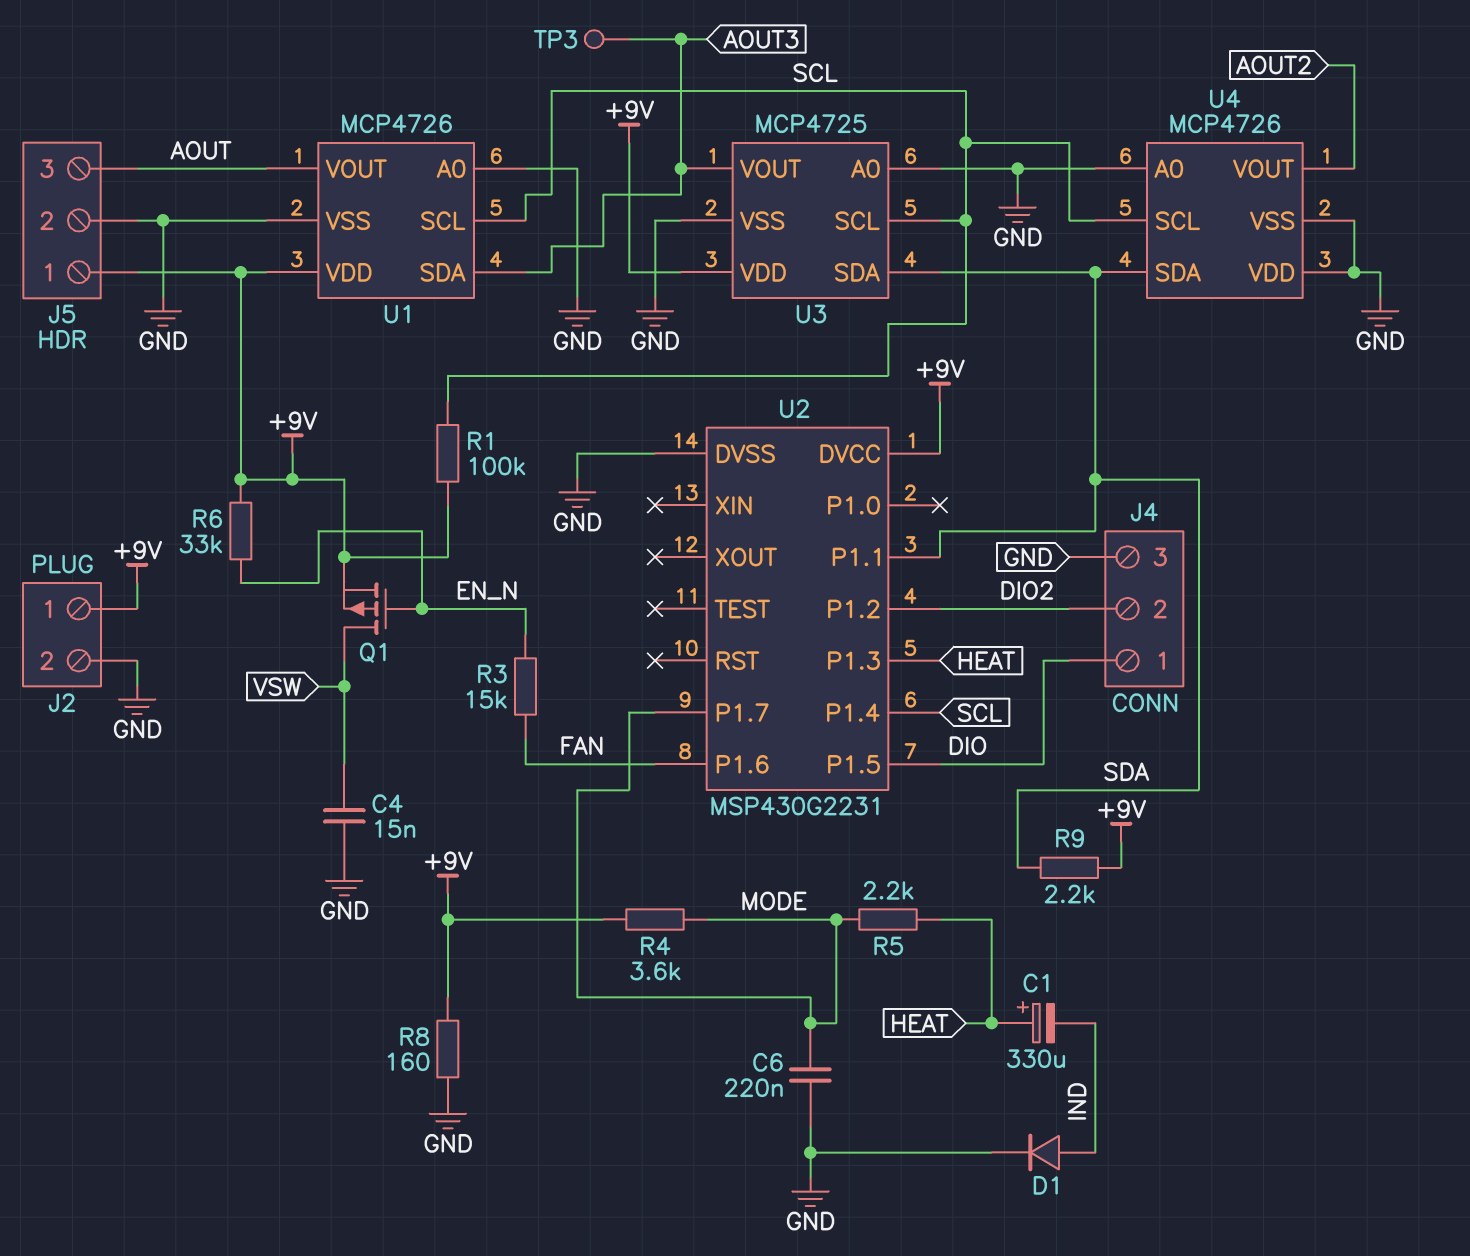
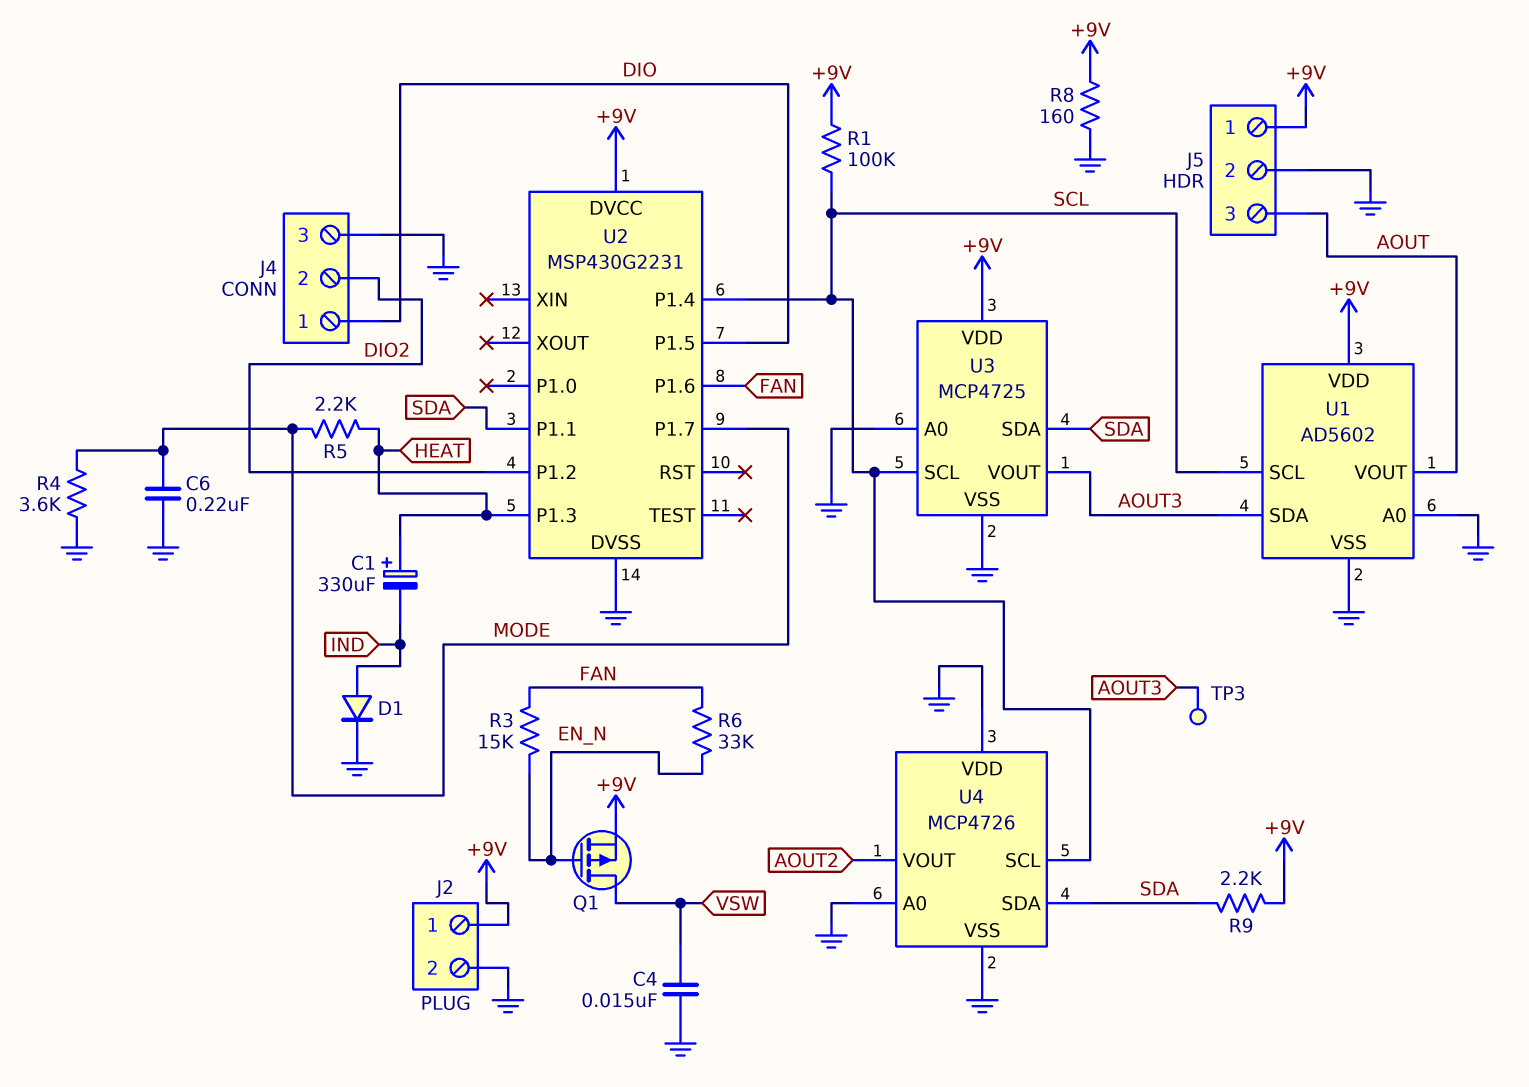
R4: 3.6k (+9V, MODE) -> 3.6k (GND, MODE)
R6: 33k (+9V, EN_N) -> 33k (EN_N, FAN)
U1: MCP4726 -> AD5602

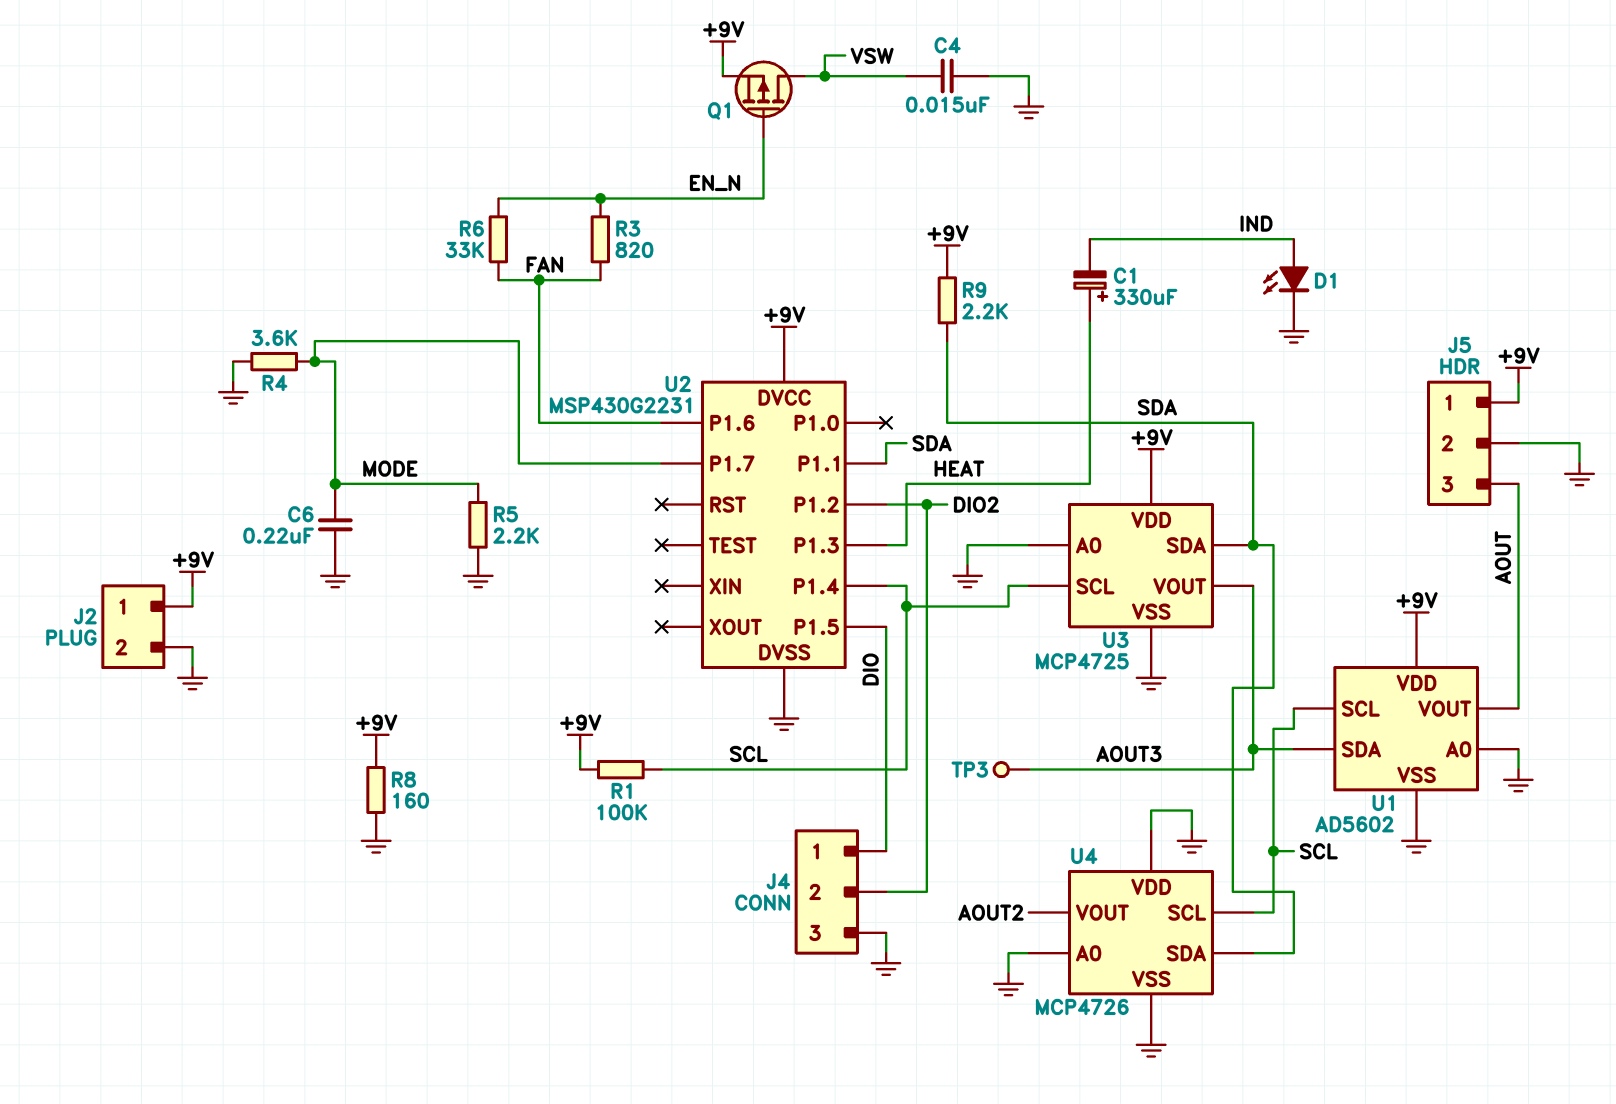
D1: diode (A IND, K GND) -> LED (A IND, K GND)
R3: 15k (EN_N, FAN) -> 820 (EN_N, FAN)
R5: 2.2k (HEAT, MODE) -> 2.2k (GND, MODE)

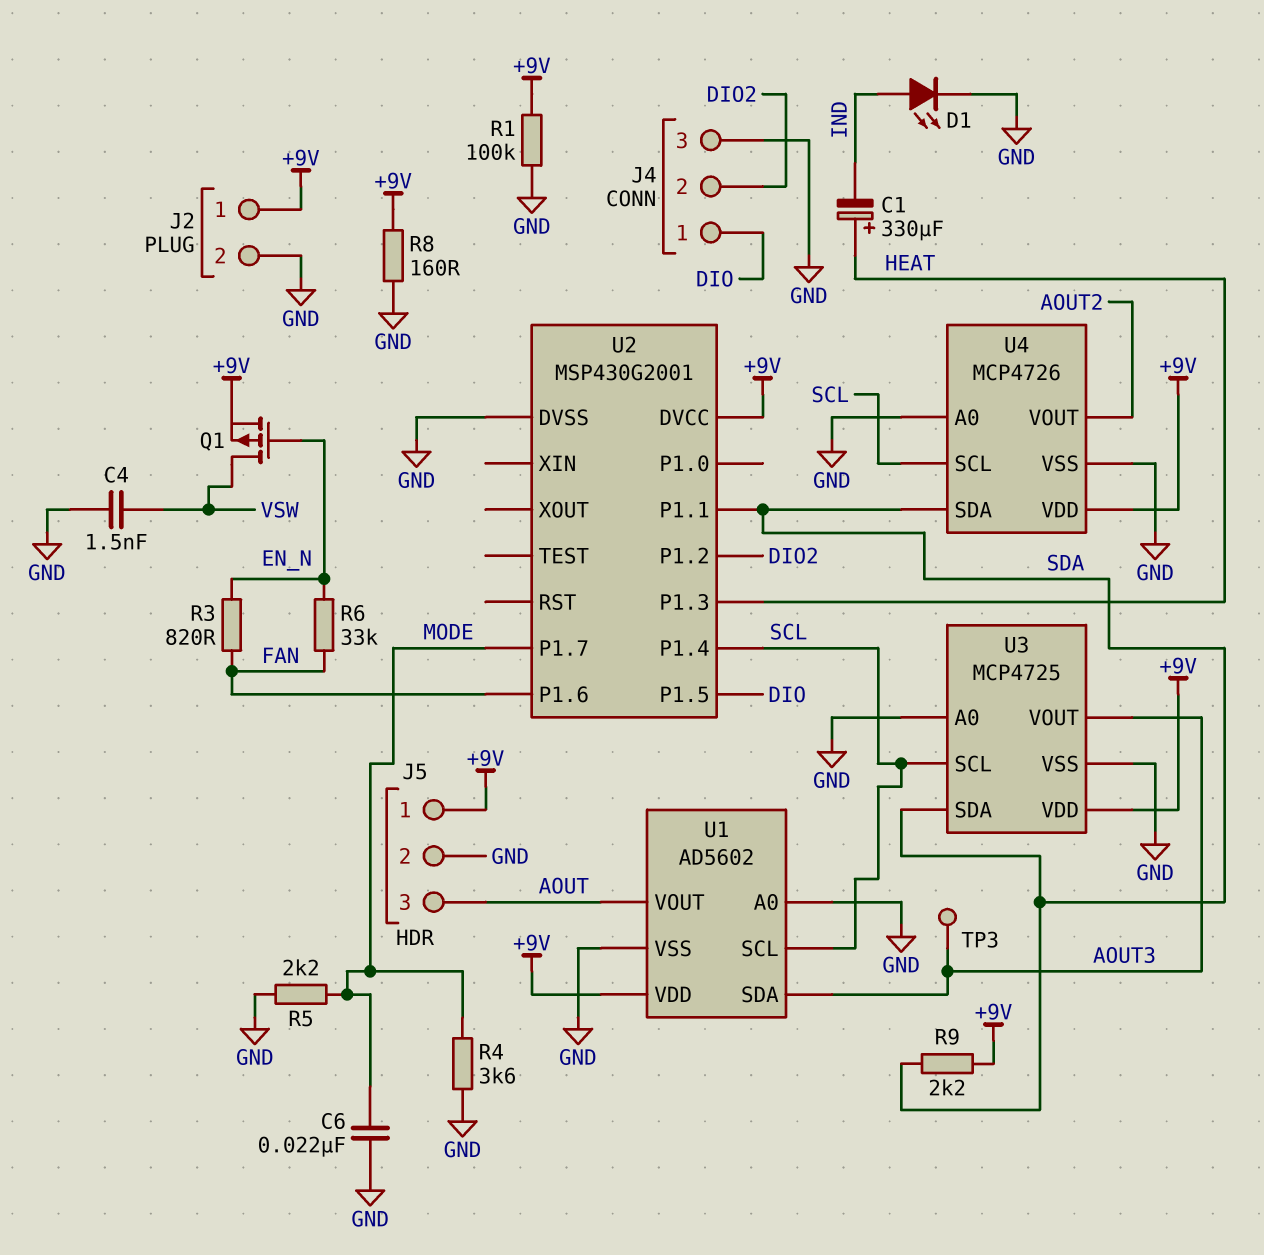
C4: 15nF (GND, VSW) -> 1.5nF (GND, VSW)
C6: 220nF (GND, MODE) -> 22nF (GND, MODE)
R1: 100k (+9V, SCL) -> 100k (+9V, GND)
U2: MSP430G2231 -> MSP430G2001
U4 pin VDD: GND -> +9V

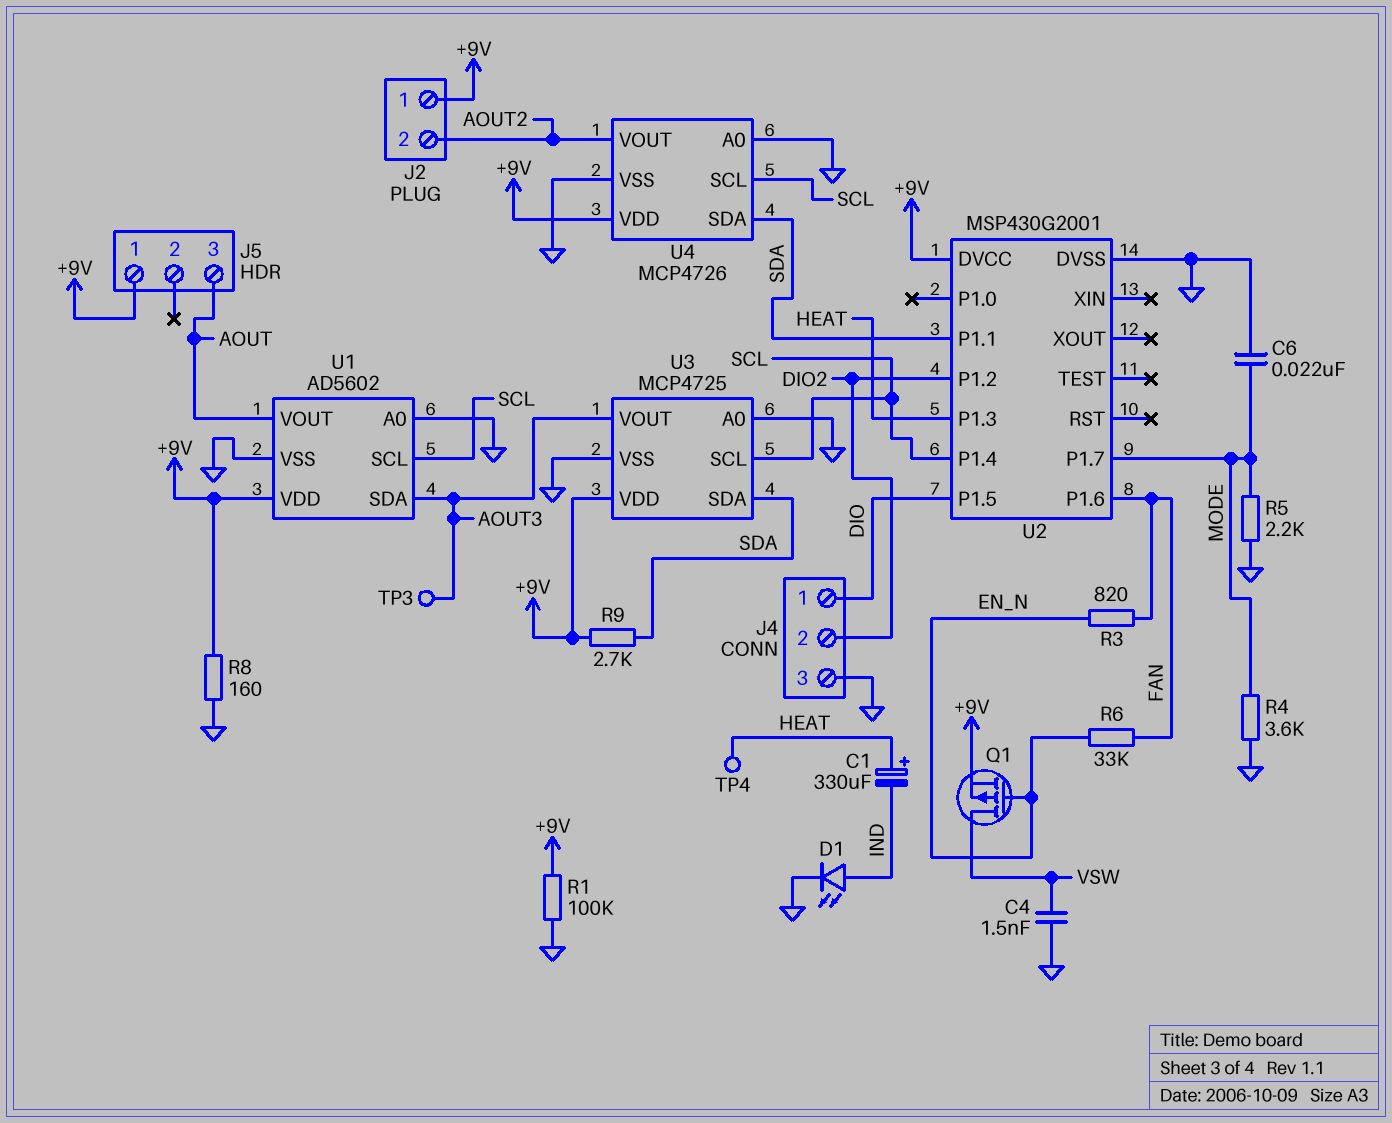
J2 pin 2: GND -> AOUT2
J5 pin 2: GND -> none
R9: 2.2k (+9V, SDA) -> 2.7k (+9V, SDA)
TP4: none -> test point (HEAT)

